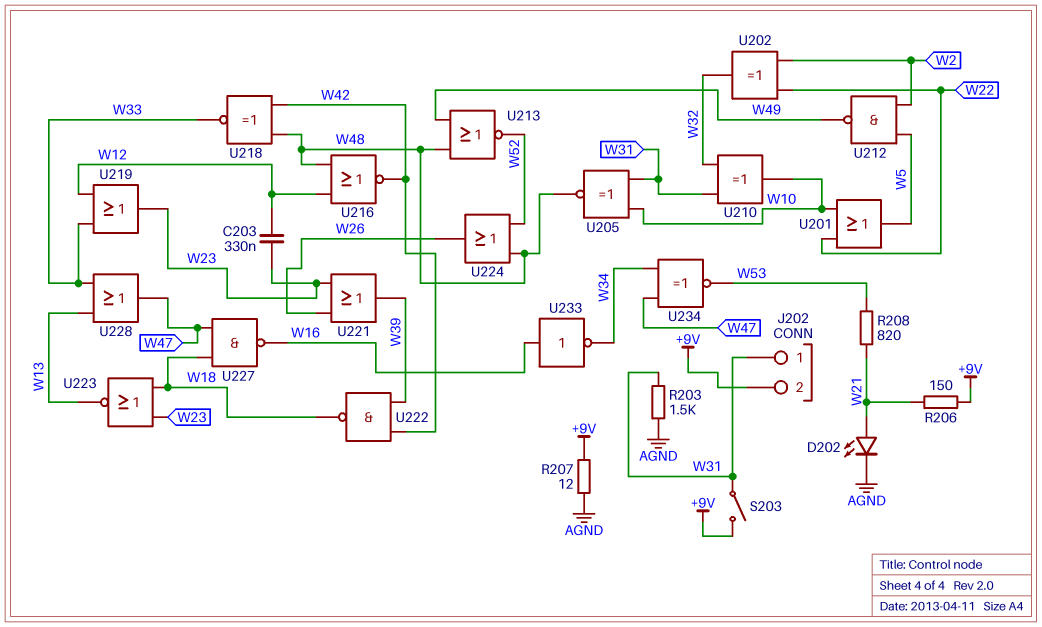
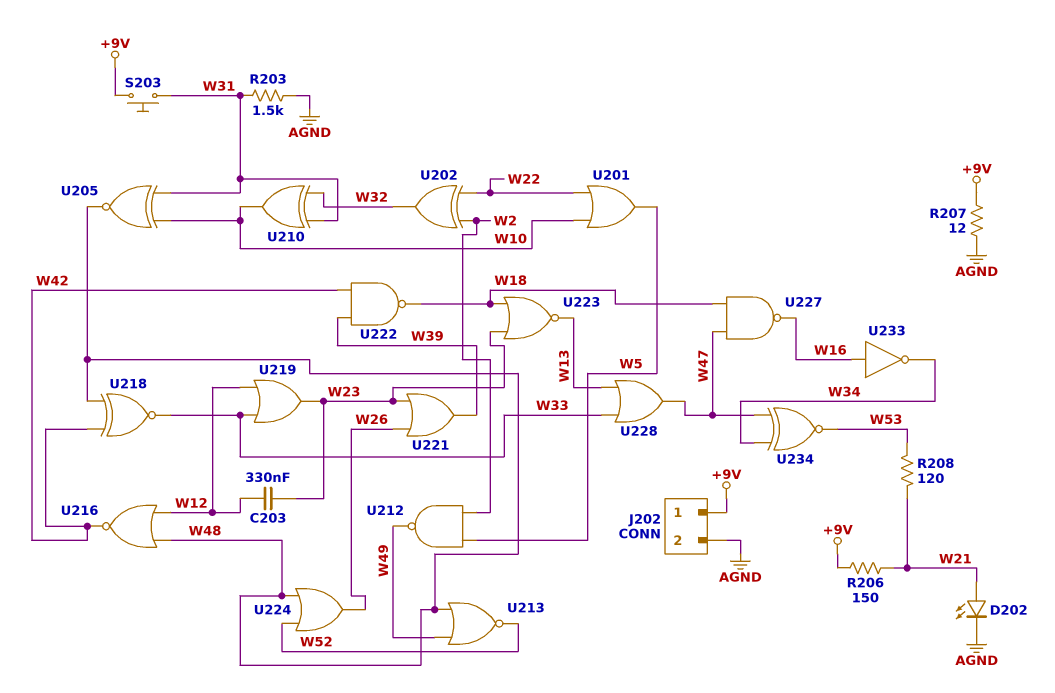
J202 pin 1: W31 -> +9V
J202 pin 2: +9V -> AGND
R208: 820 (W21, W53) -> 120 (W21, W53)
S203: switch (+9V, W31) -> button (+9V, W31)

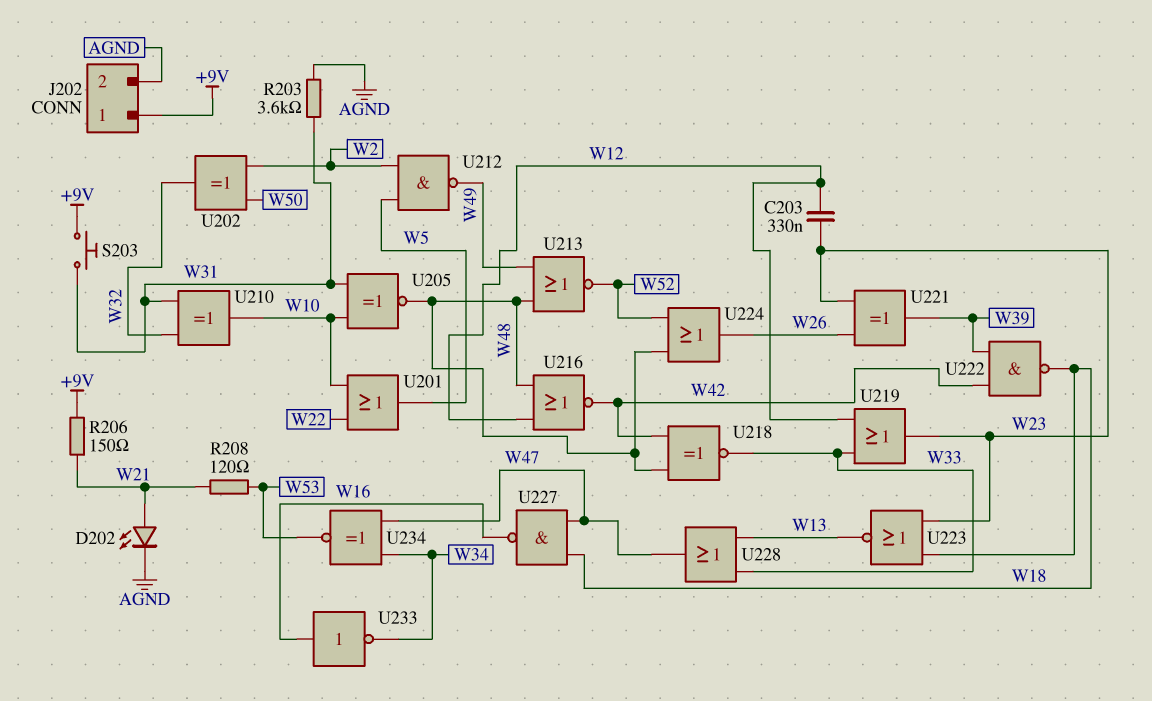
R203: 1.5k (AGND, W31) -> 3.6k (AGND, W31)
R207: 12 (+9V, AGND) -> none
U202: XOR (in W2, in W22, out W32) -> XOR (in W2, in W50, out W32)
U221: OR (in W23, in W26, out W39) -> XOR (in W23, in W26, out W39)

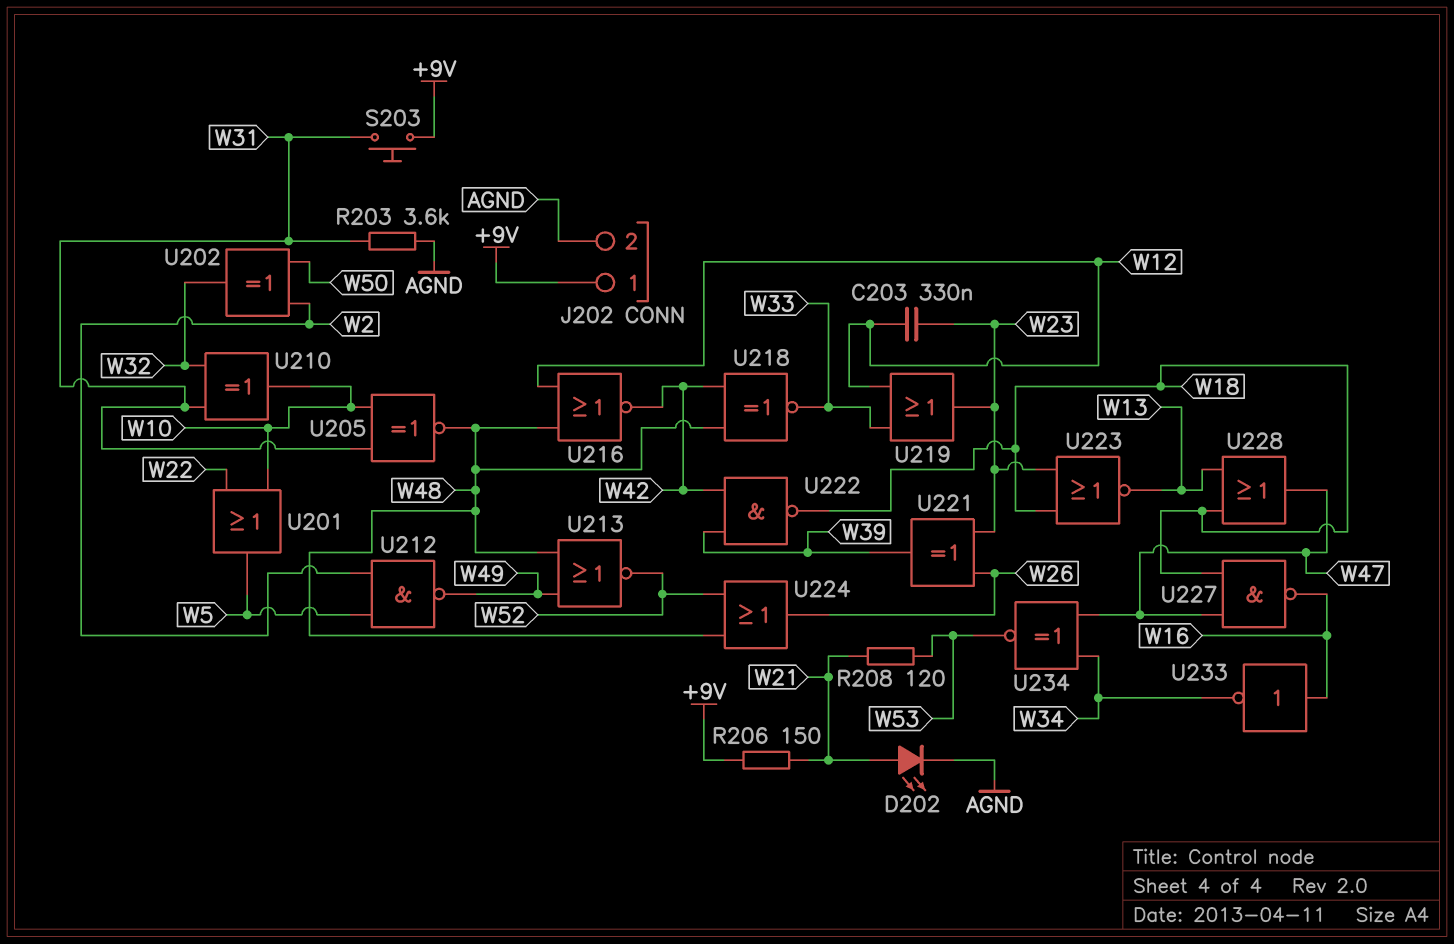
U228: OR (in W13, in W33, out W47) -> OR (in W13, in W18, out W47)

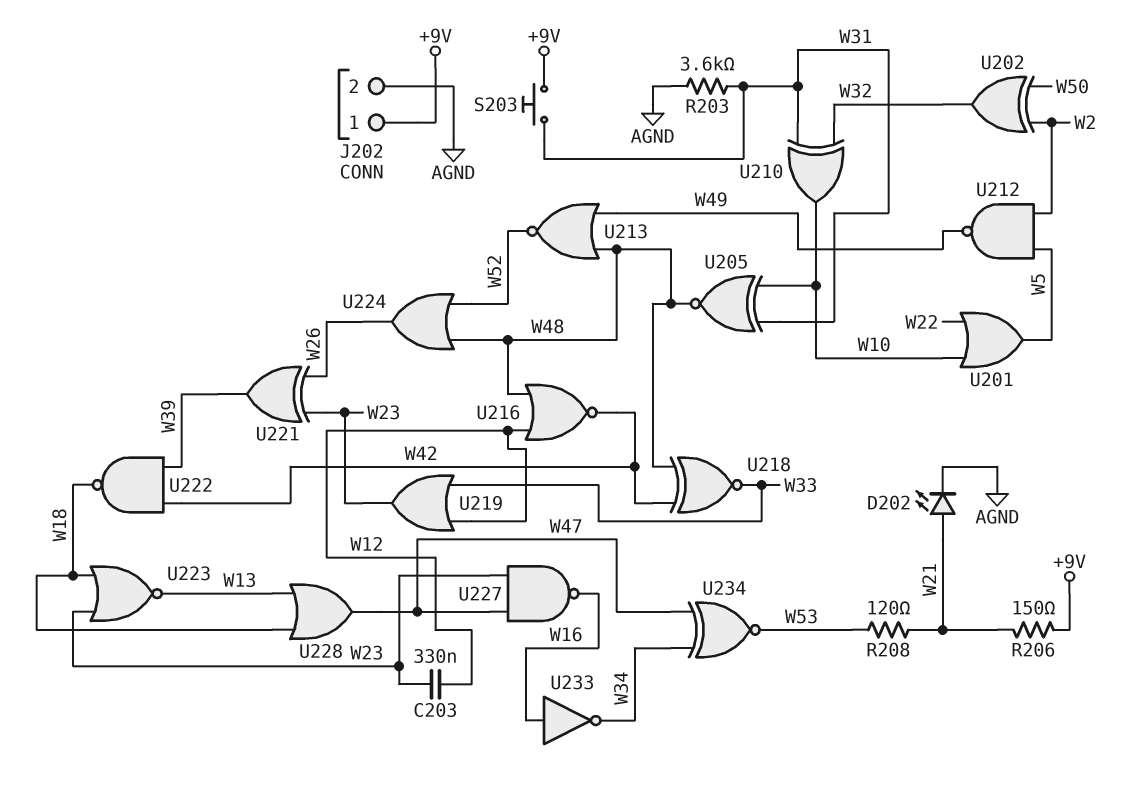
U227: NAND (in W18, in W47, out W16) -> NAND (in W23, in W47, out W16)

